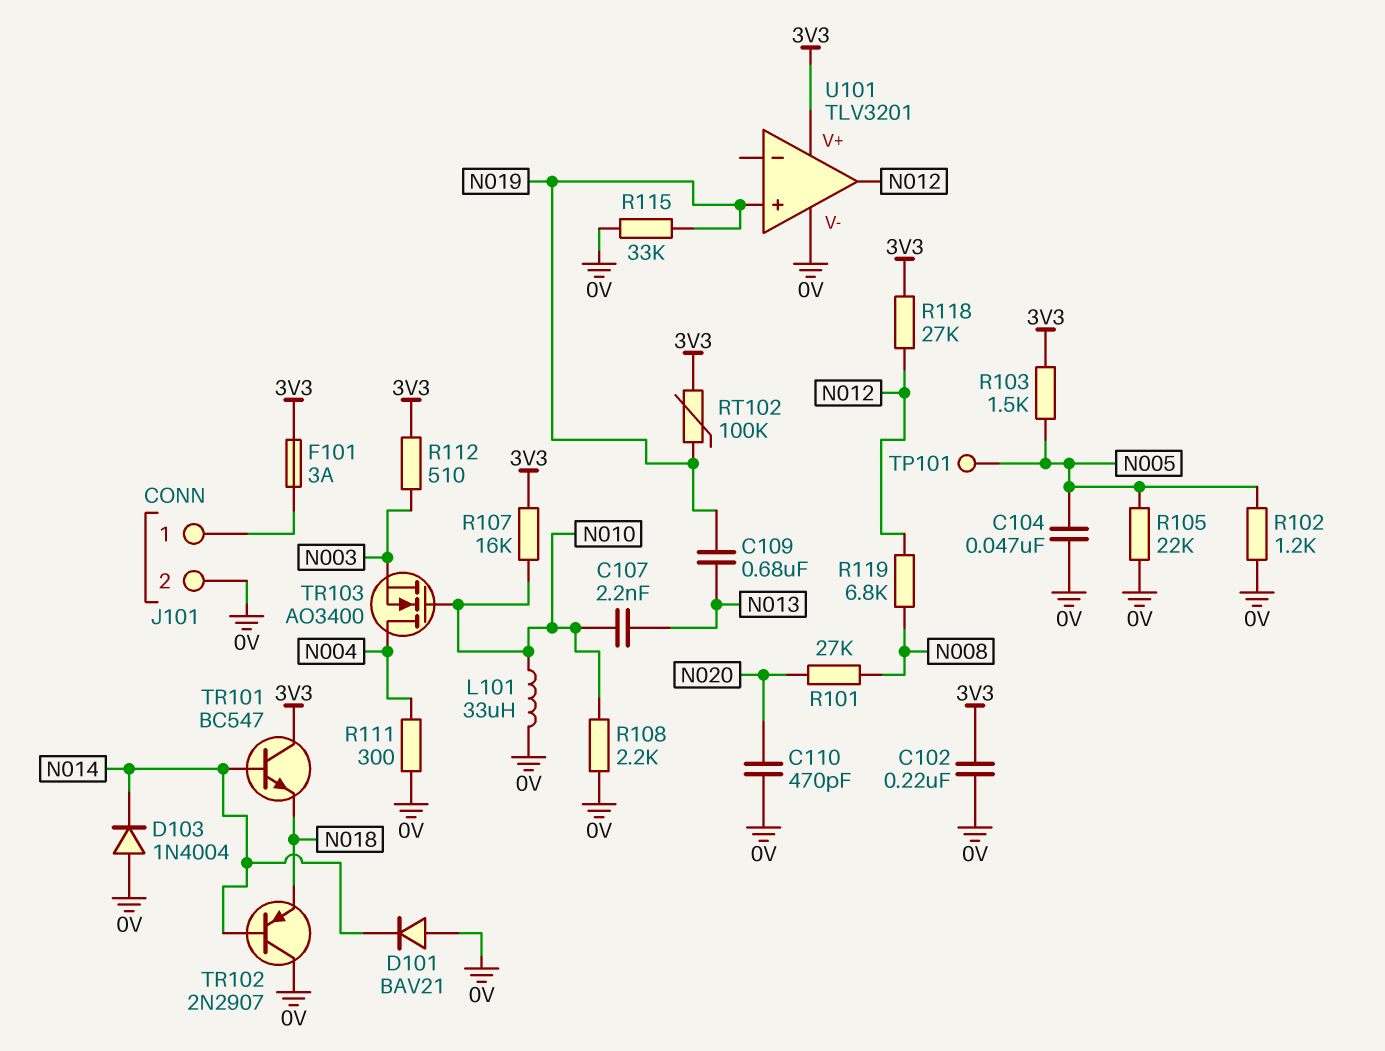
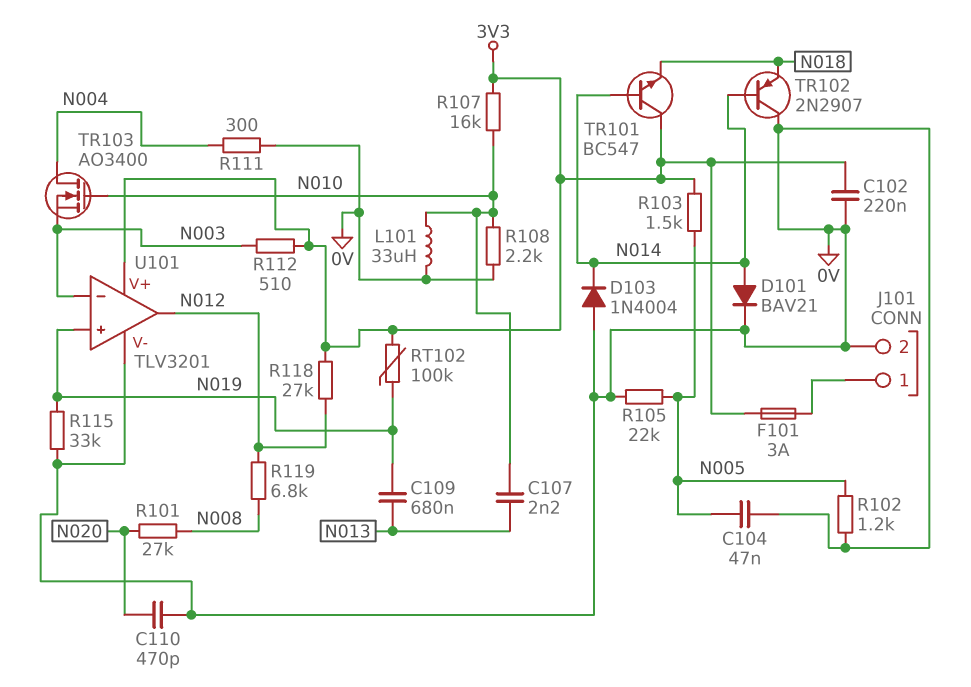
D101: diode BAV21 (A 0V, K N014) -> diode BAV21 (A N014, K 0V)
TP101: test point (N005) -> none
U101 pin in-: none -> N003

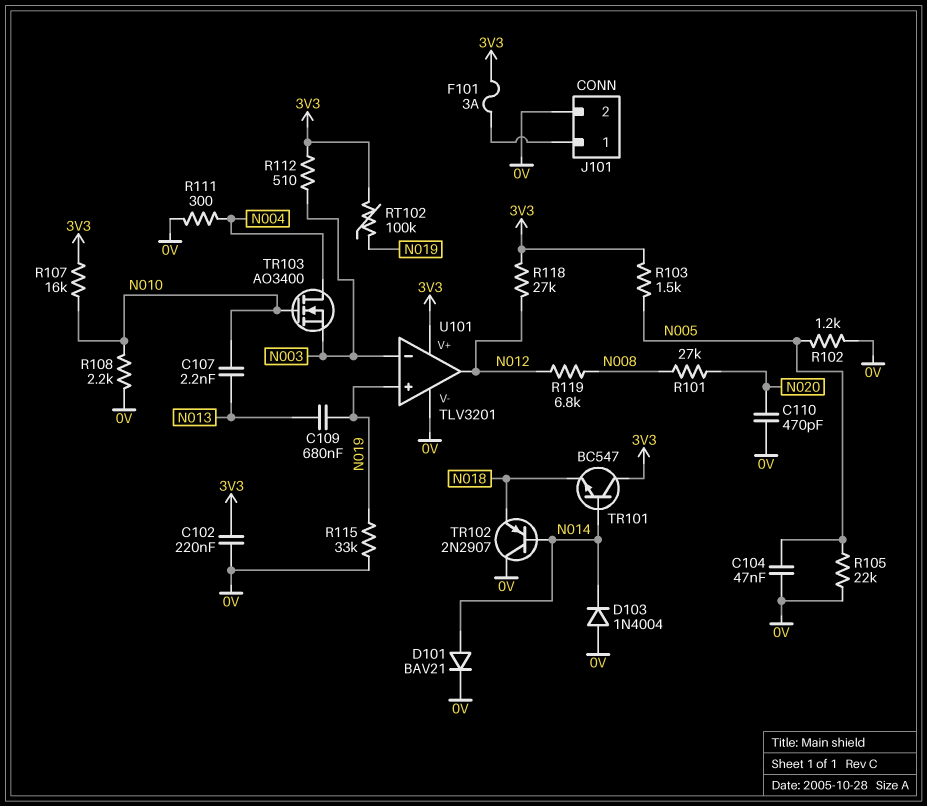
L101: 33uH (0V, N010) -> none

